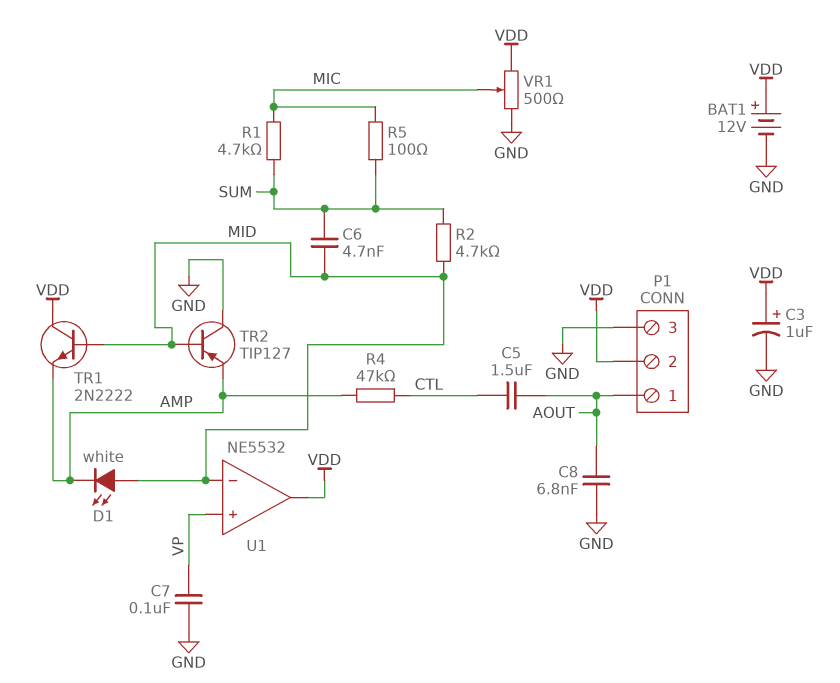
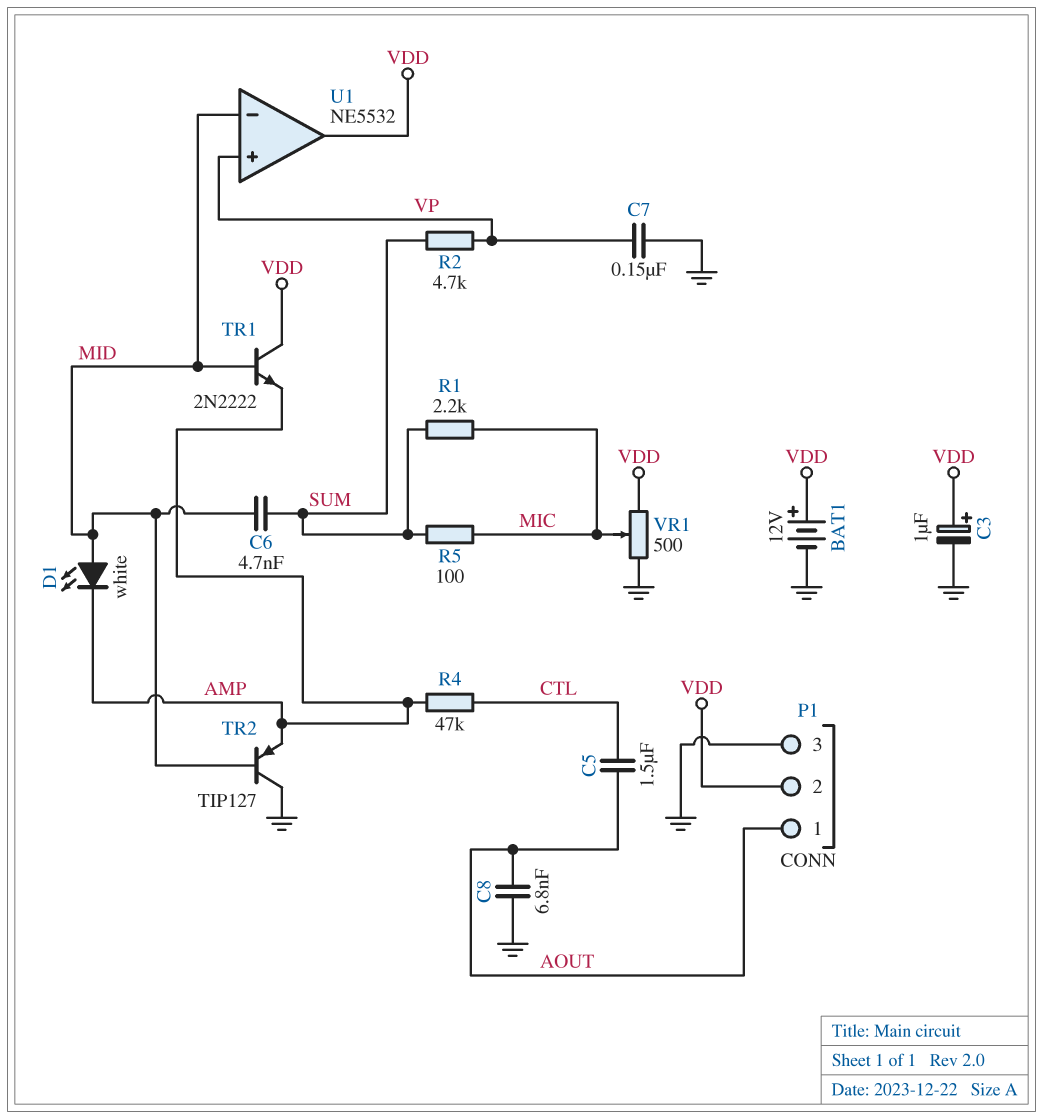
C7: 100nF (GND, VP) -> 150nF (GND, VP)
R1: 4.7k (MIC, SUM) -> 2.2k (MIC, SUM)
R2: 4.7k (MID, SUM) -> 4.7k (SUM, VP)

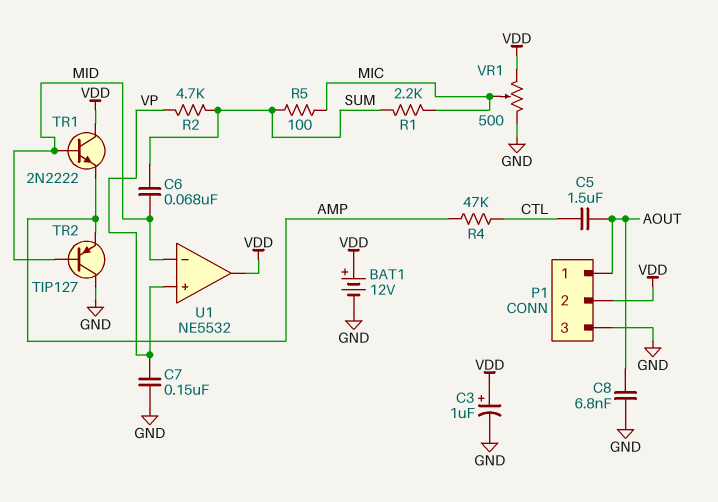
C6: 4.7nF (MID, SUM) -> 68nF (MID, SUM)
D1: LED white (A MID, K AMP) -> none

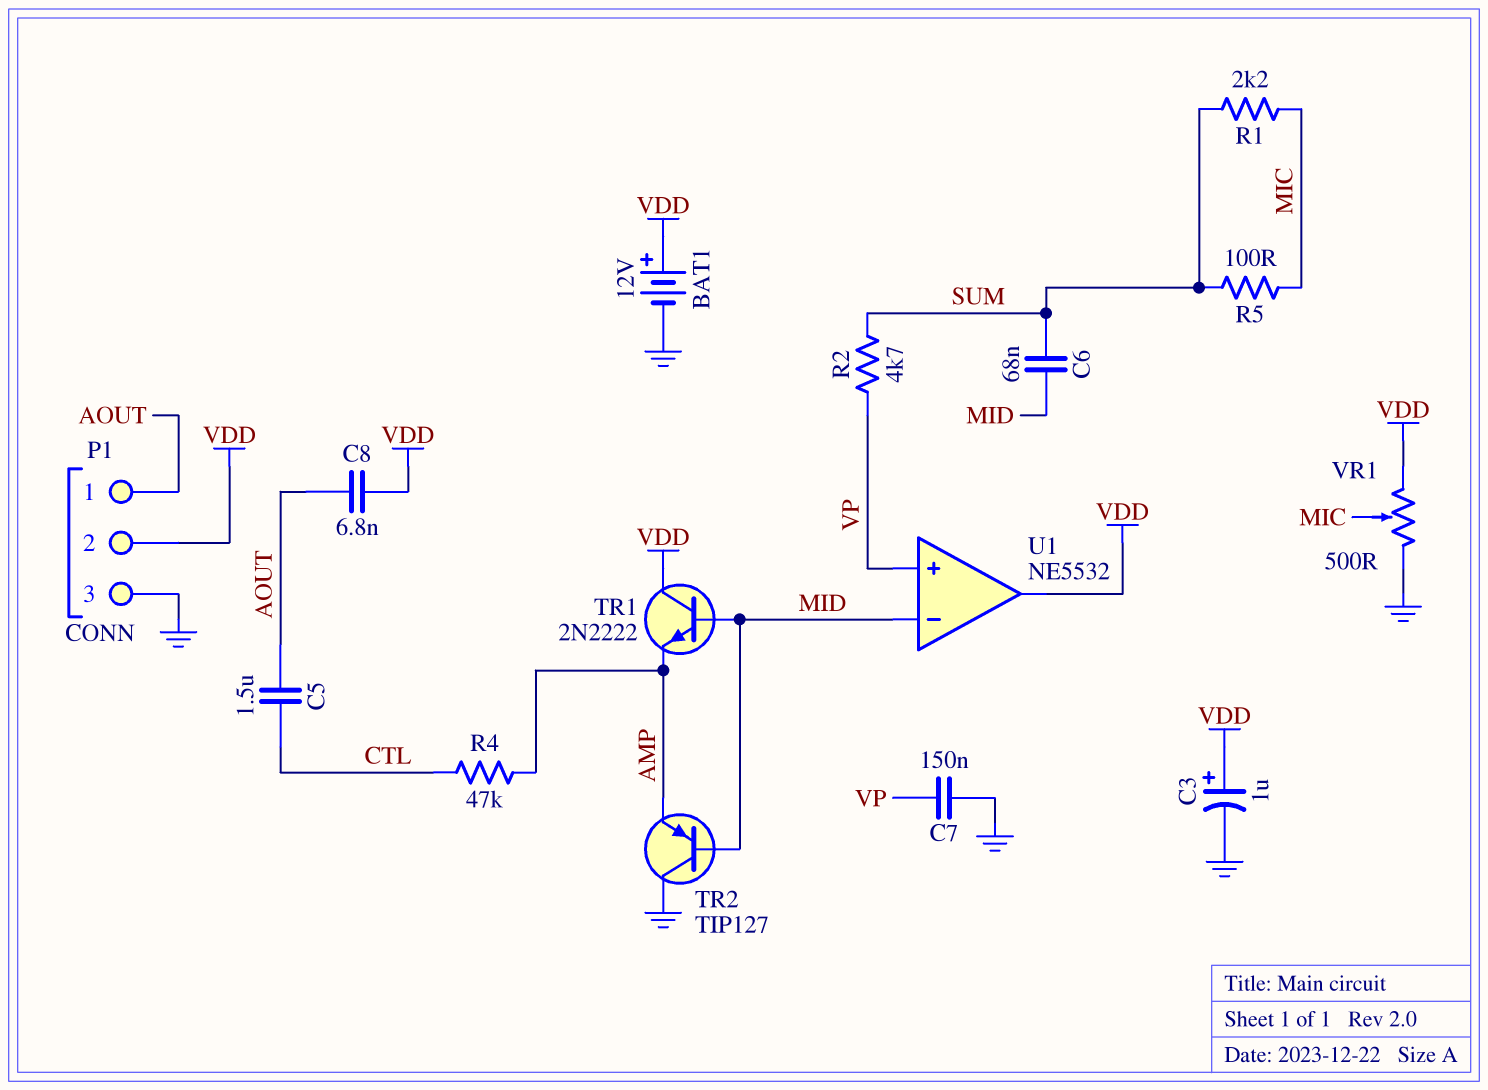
C8: 6.8nF (AOUT, GND) -> 6.8nF (AOUT, VDD)

